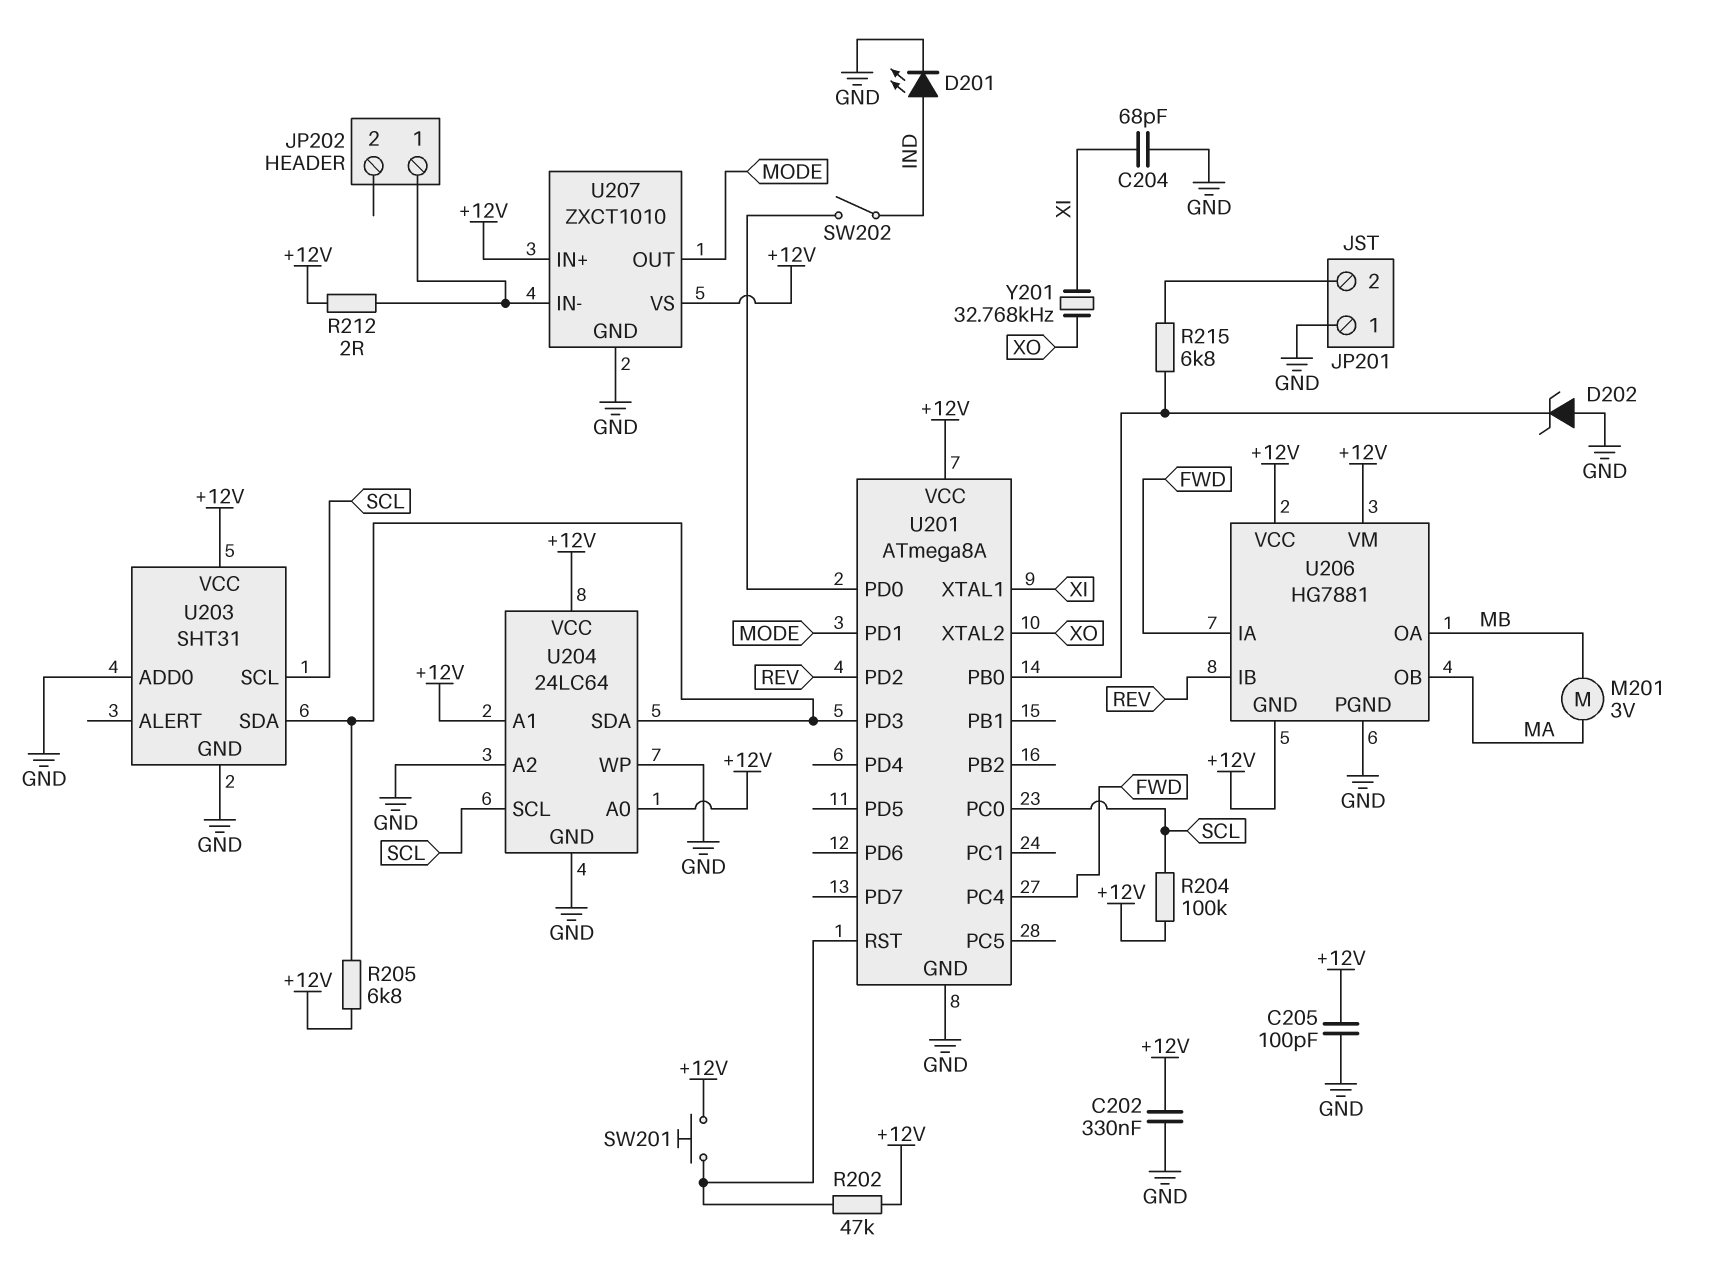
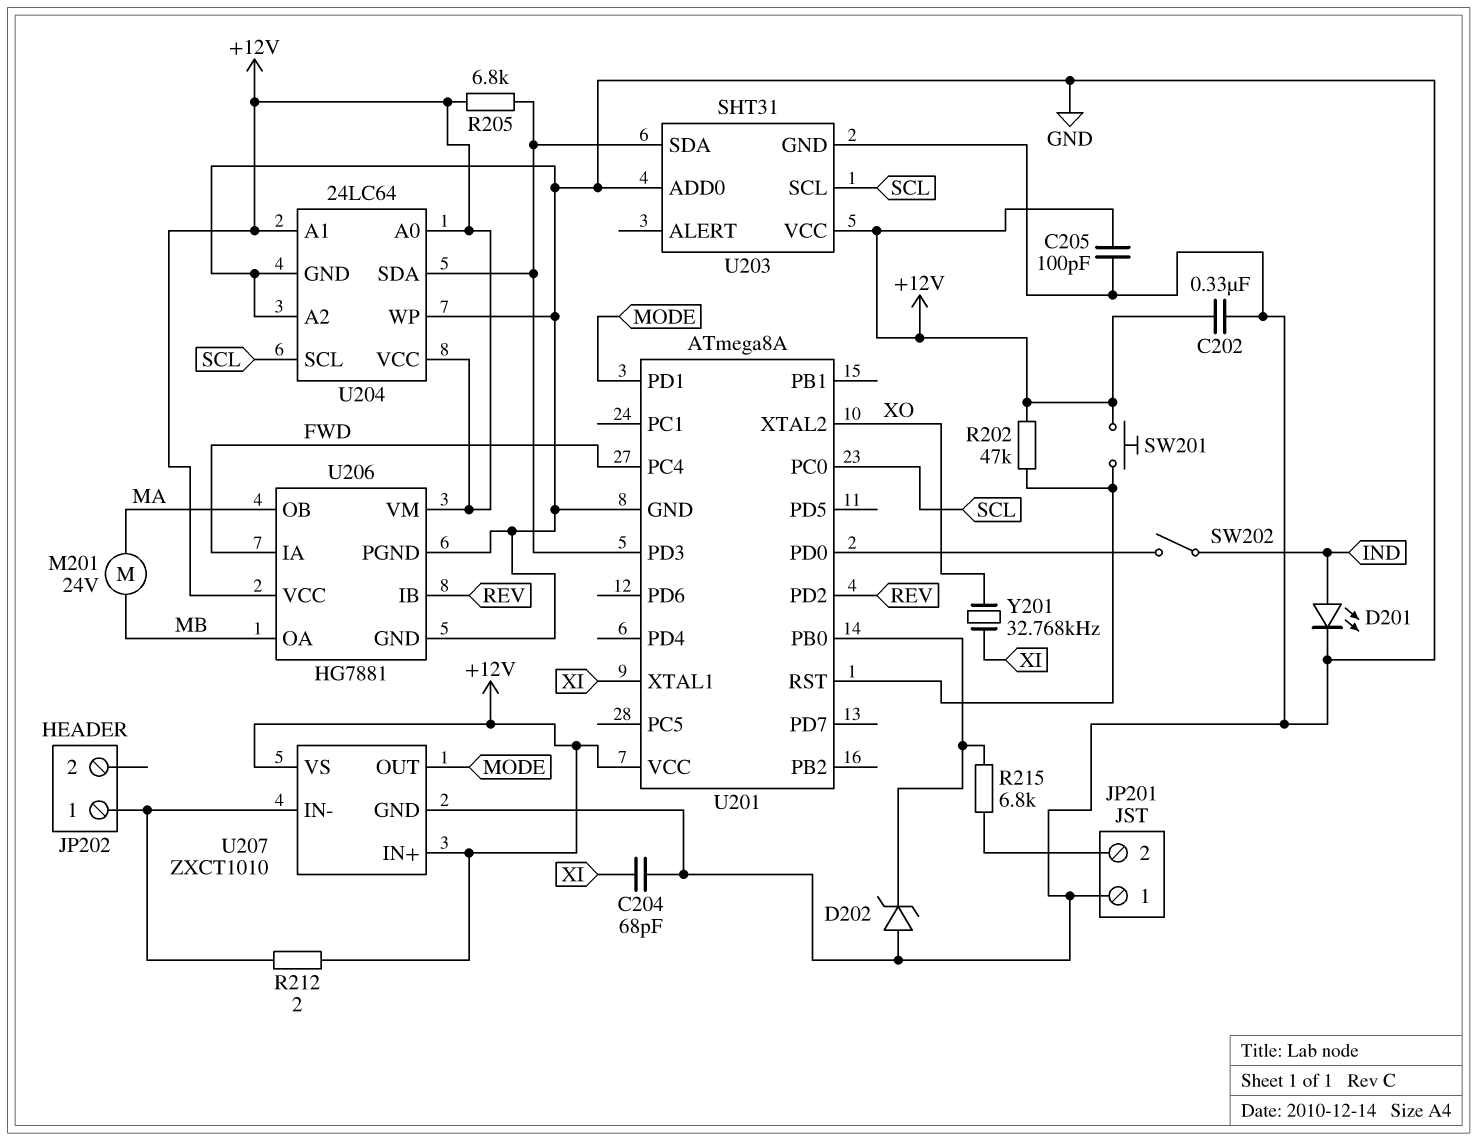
M201: motor 3V (MA, MB) -> motor 24V (MA, MB)
R204: 100k (+12V, SCL) -> none
U206 pin GND: +12V -> GND

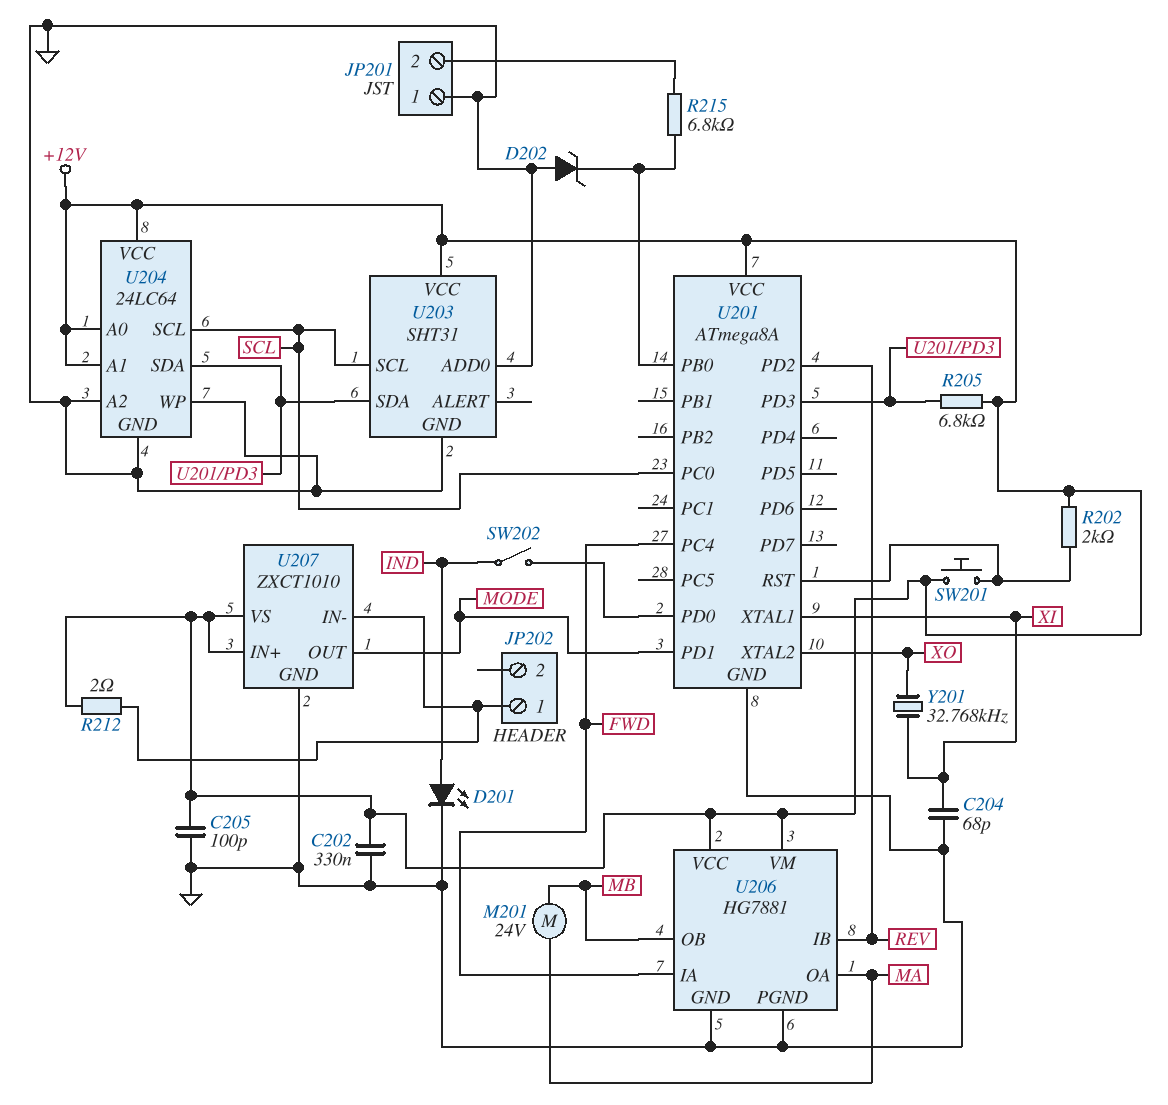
R202: 47k (+12V, U201/RST) -> 2k (+12V, U201/RST)
U206 pin OA: MB -> MA
U206 pin OB: MA -> MB

